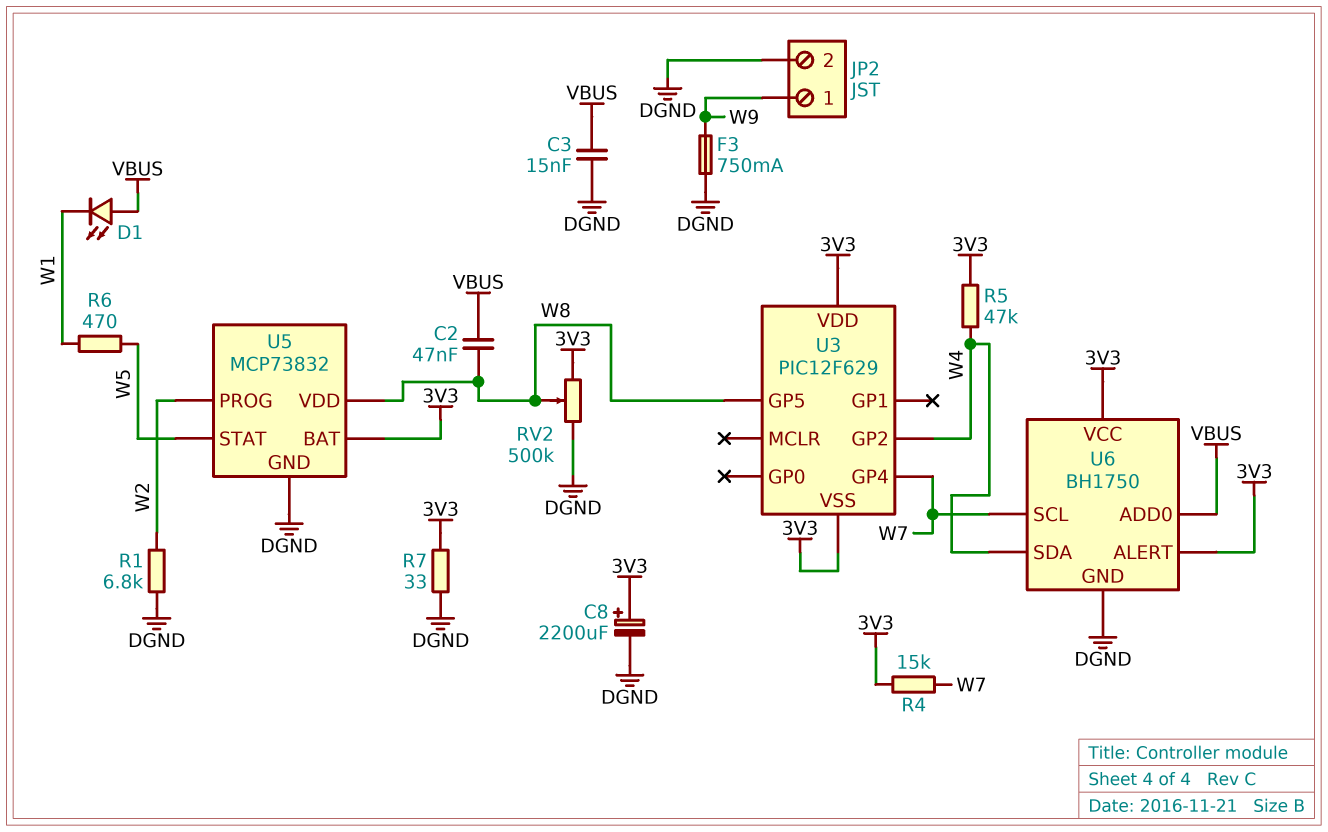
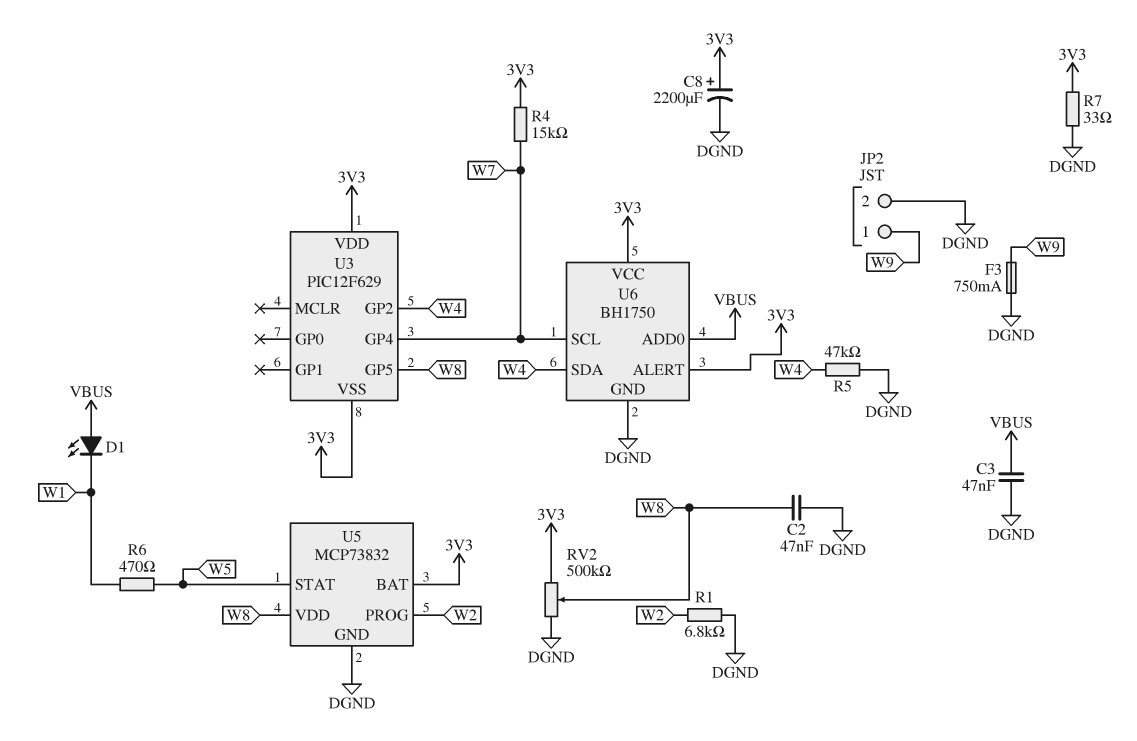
C2: 47nF (VBUS, W8) -> 47nF (DGND, W8)
C3: 15nF (DGND, VBUS) -> 47nF (DGND, VBUS)
R5: 47k (3V3, W4) -> 47k (DGND, W4)

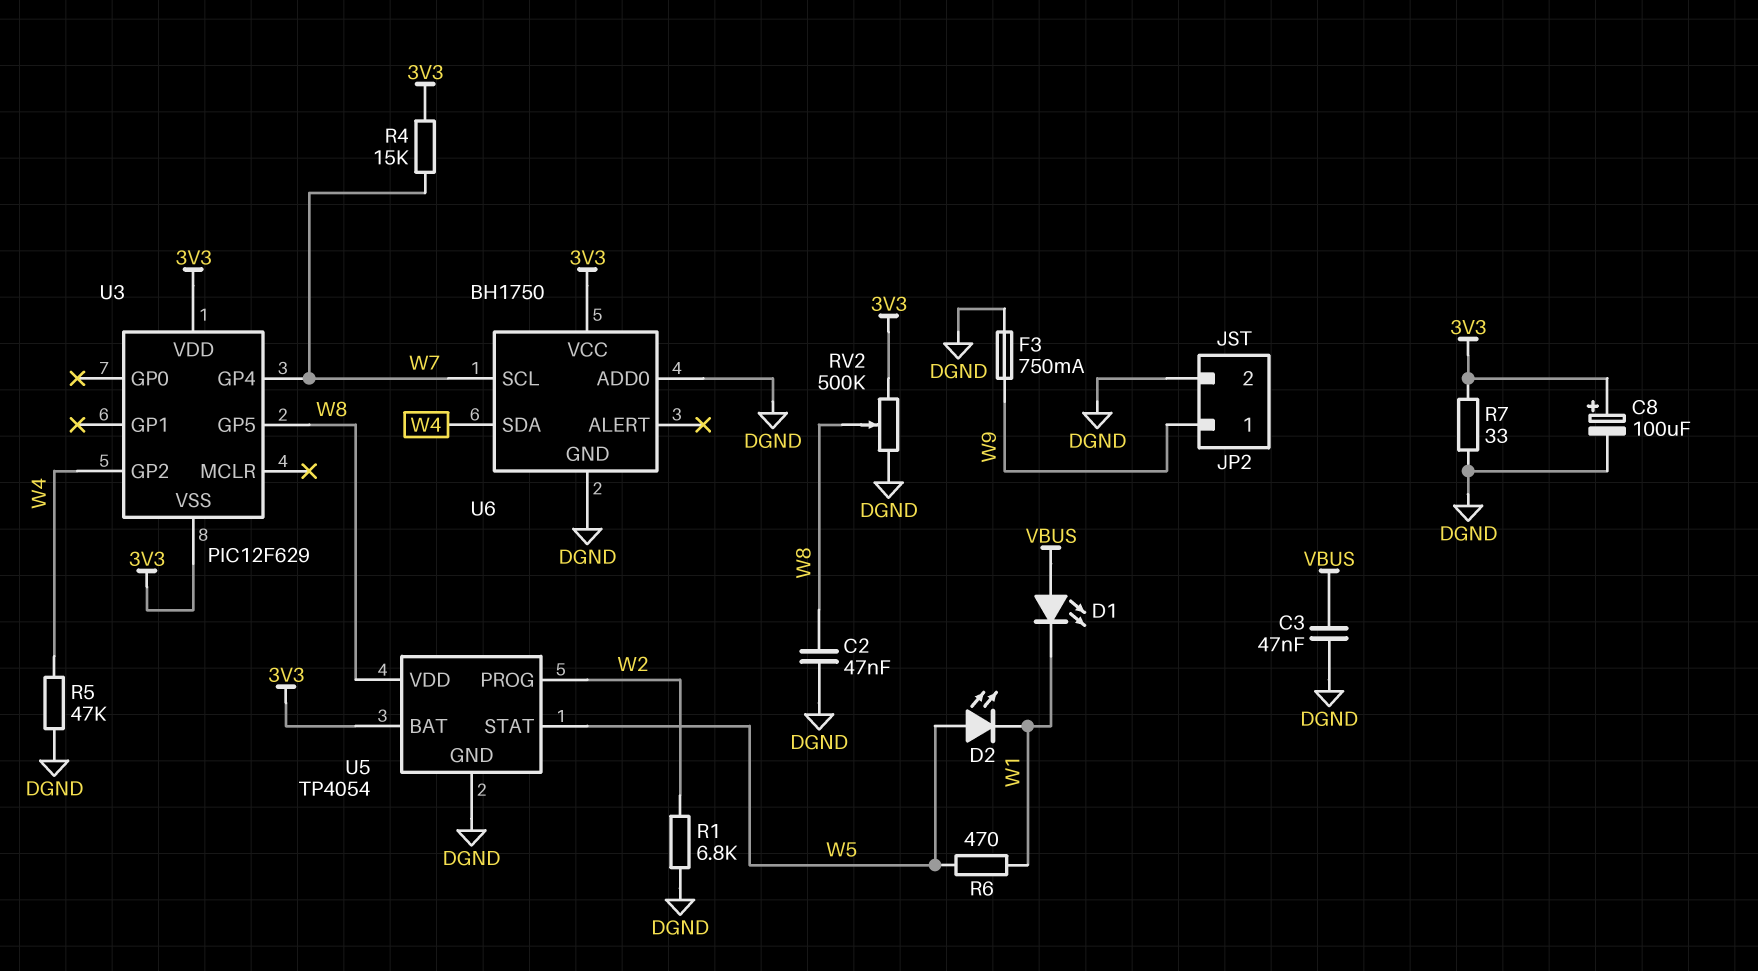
C8: 2200uF (plus 3V3, minus DGND) -> 100uF (plus 3V3, minus DGND)
D2: none -> LED (A W5, K W1)
U5: MCP73832 -> TP4054
U6 pin ADD0: VBUS -> DGND
U6 pin ALERT: 3V3 -> none

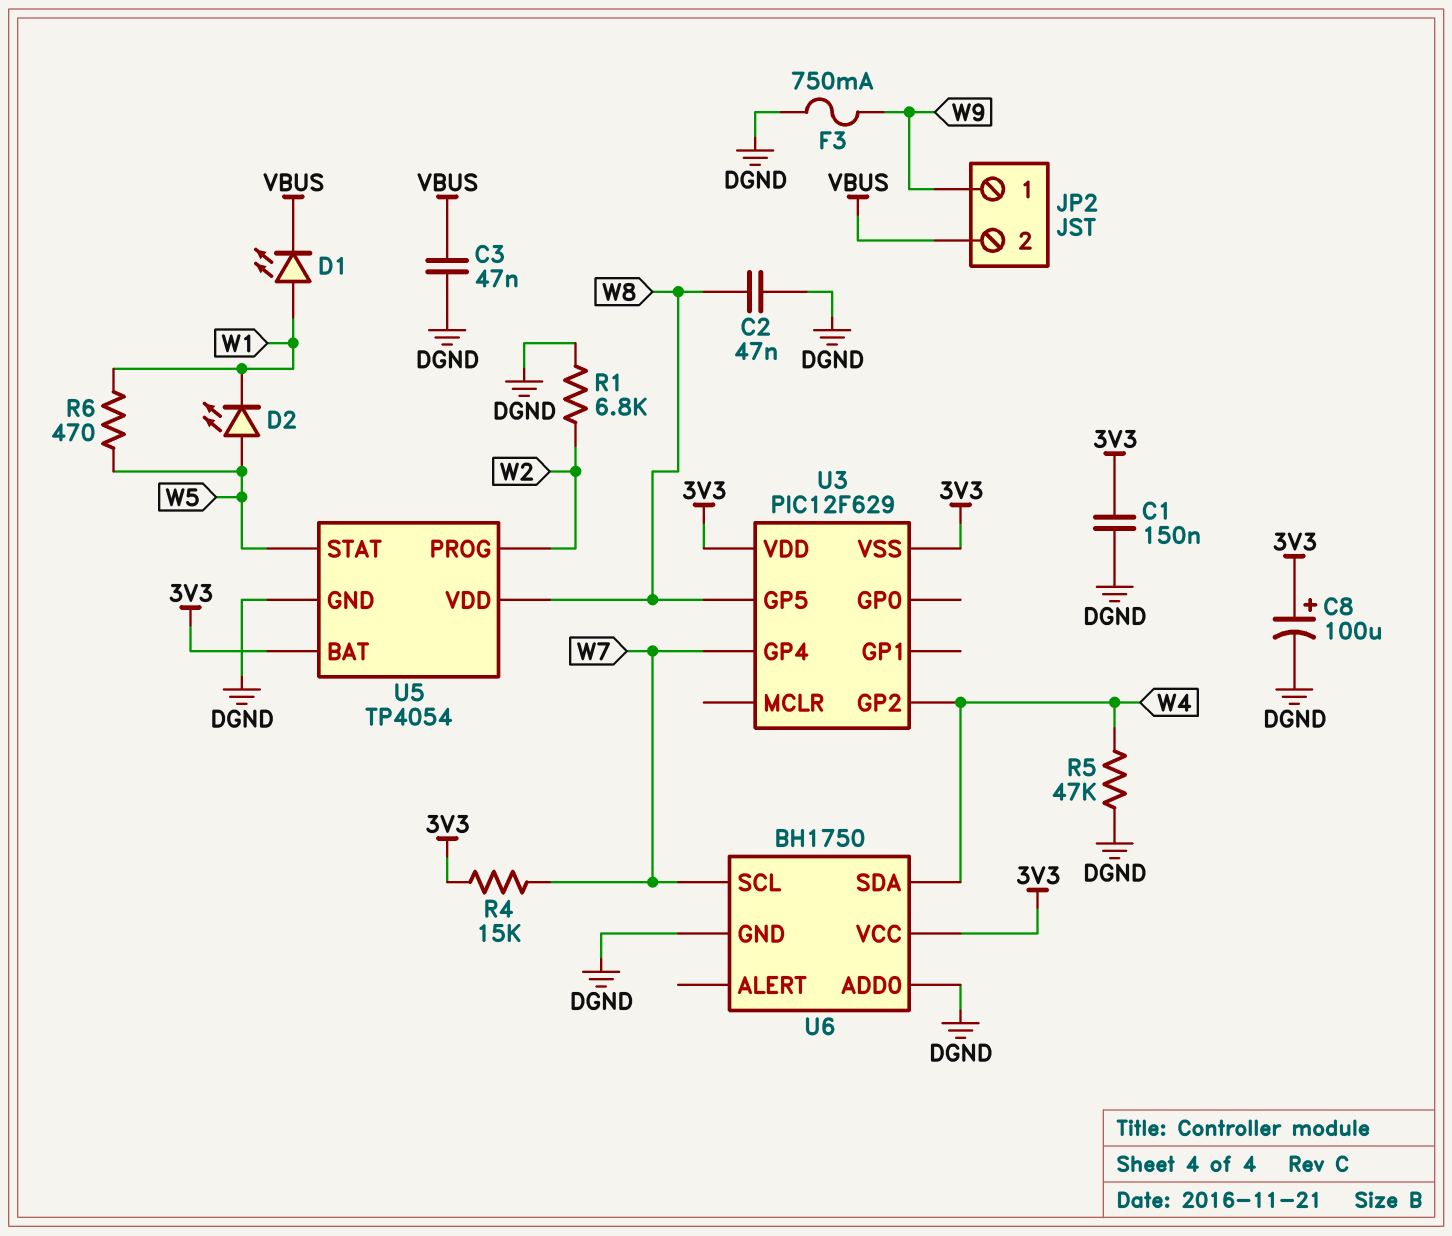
C1: none -> 150nF (3V3, DGND)
D1: LED (A VBUS, K W1) -> LED (A W1, K VBUS)
JP2 pin 2: DGND -> VBUS
R7: 33 (3V3, DGND) -> none
RV2: 500k (3V3, DGND, wiper W8) -> none

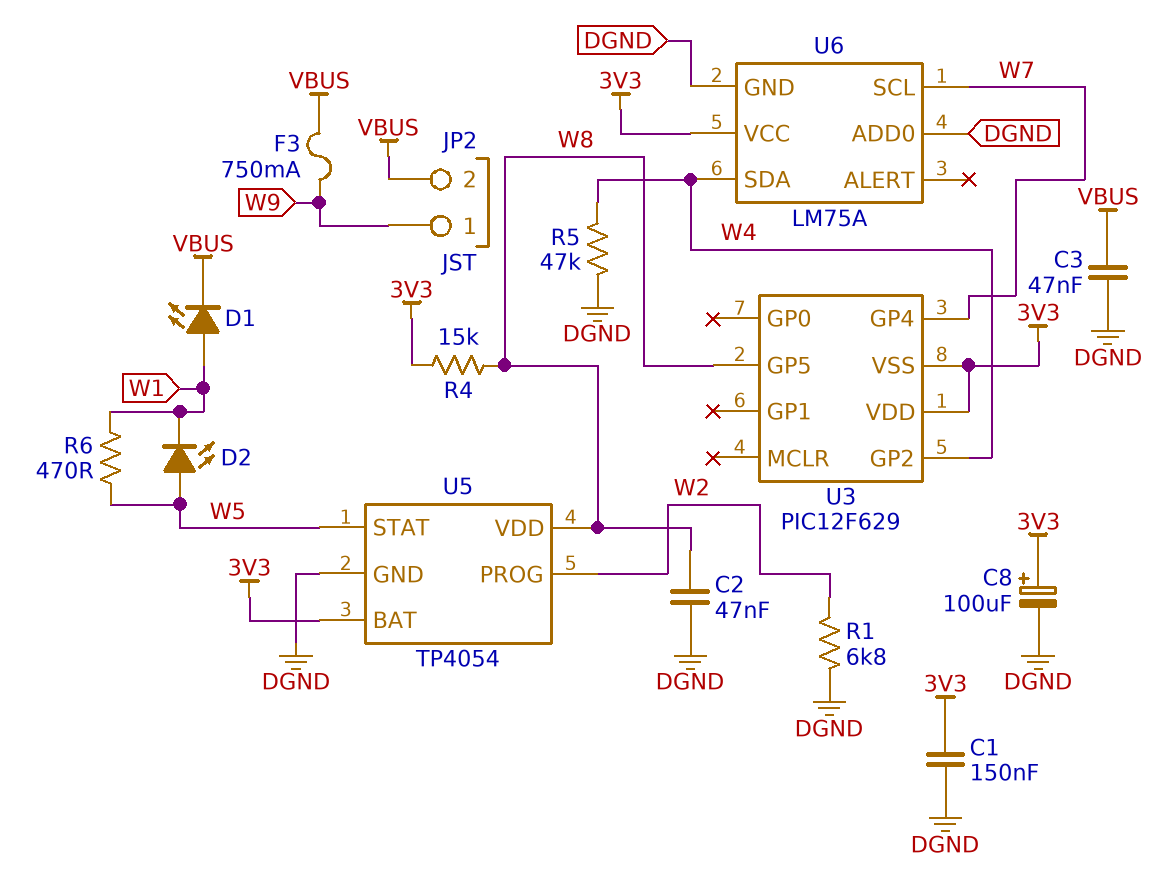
F3: 750mA (DGND, W9) -> 750mA (VBUS, W9)
R4: 15k (3V3, W7) -> 15k (3V3, W8)
U6: BH1750 -> LM75A

